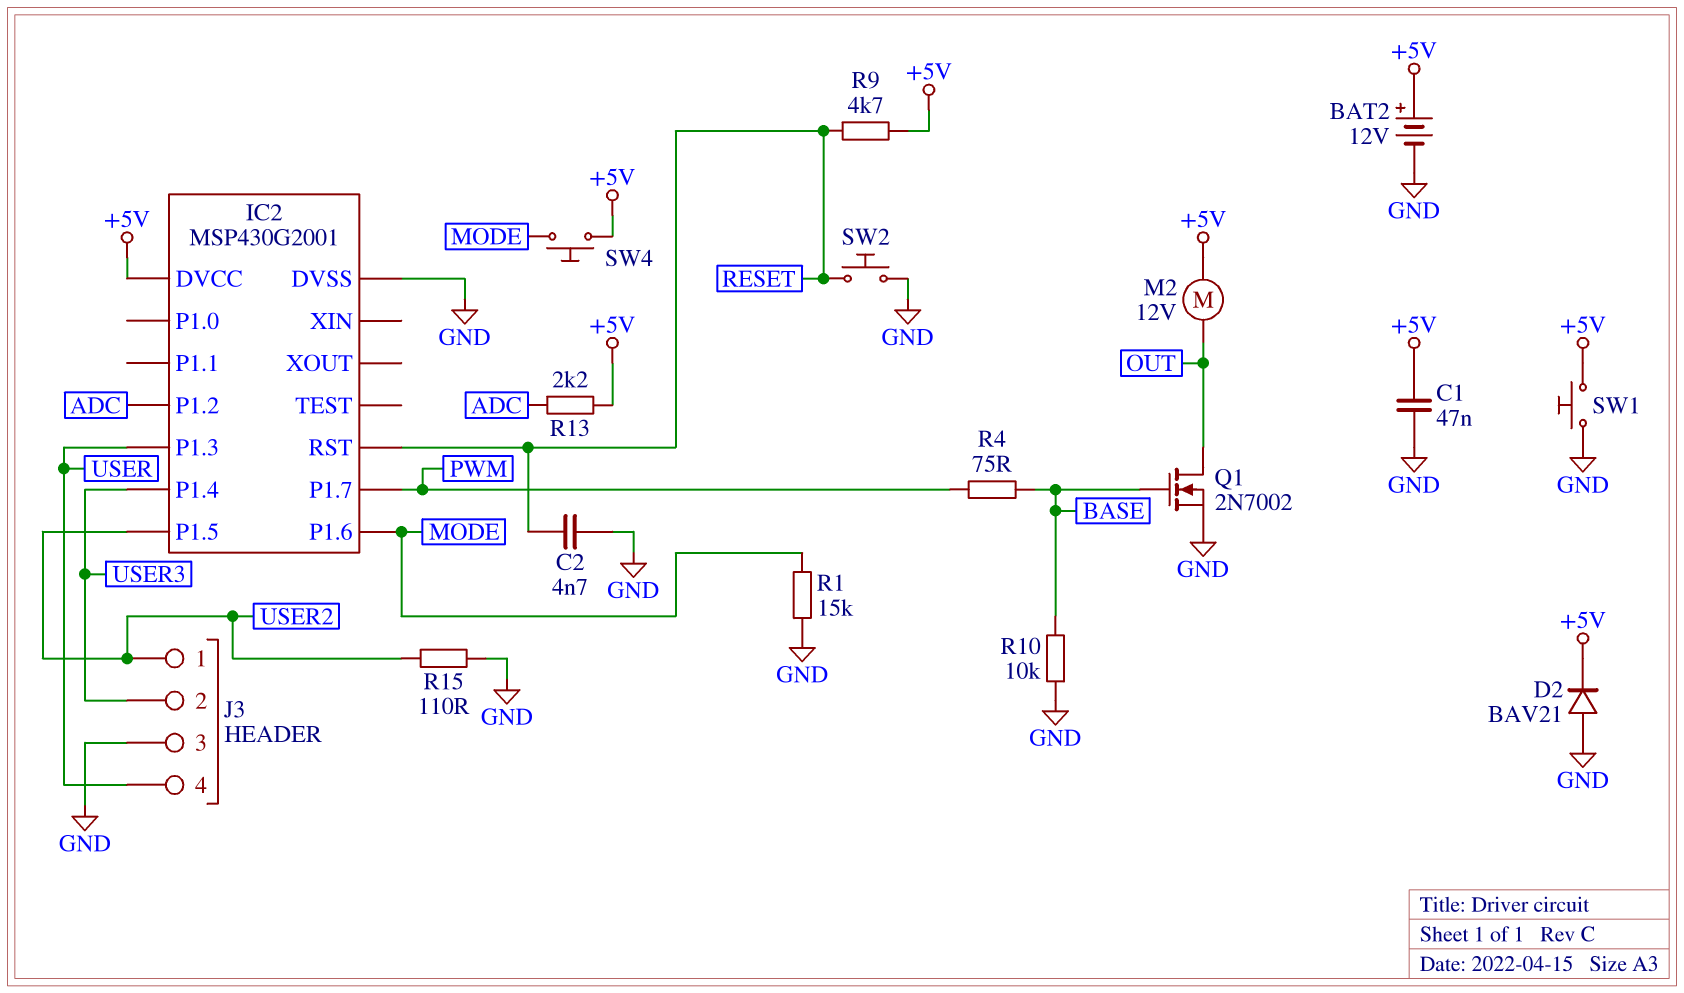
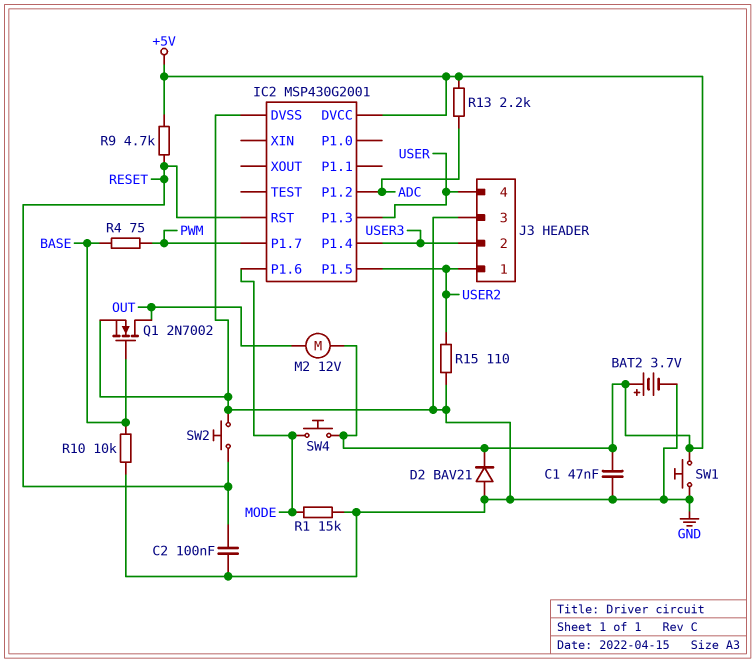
BAT2: 12V (plus +5V, minus GND) -> 3.7V (plus +5V, minus GND)
C2: 4.7nF (GND, RESET) -> 100nF (GND, RESET)

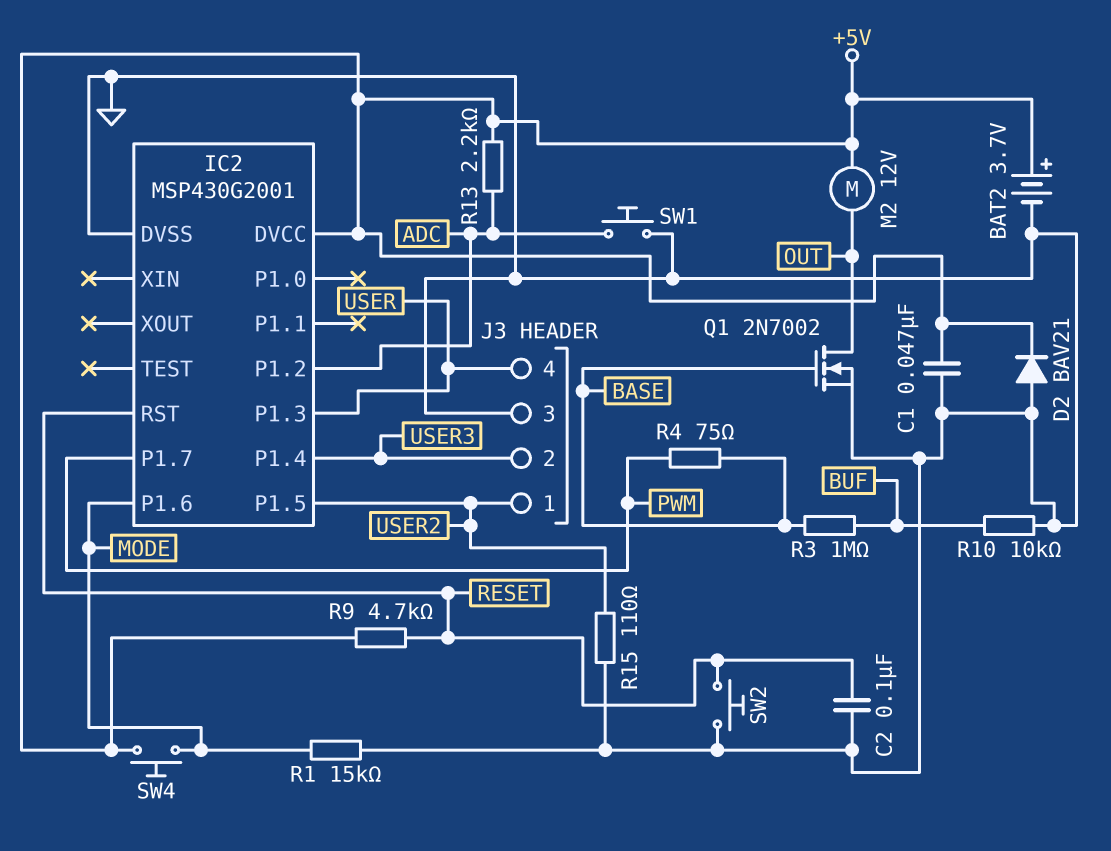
R3: none -> 1M (BASE, BUF)
R10: 10k (BASE, GND) -> 10k (BUF, GND)
SW1: button (+5V, GND) -> button (ADC, GND)

